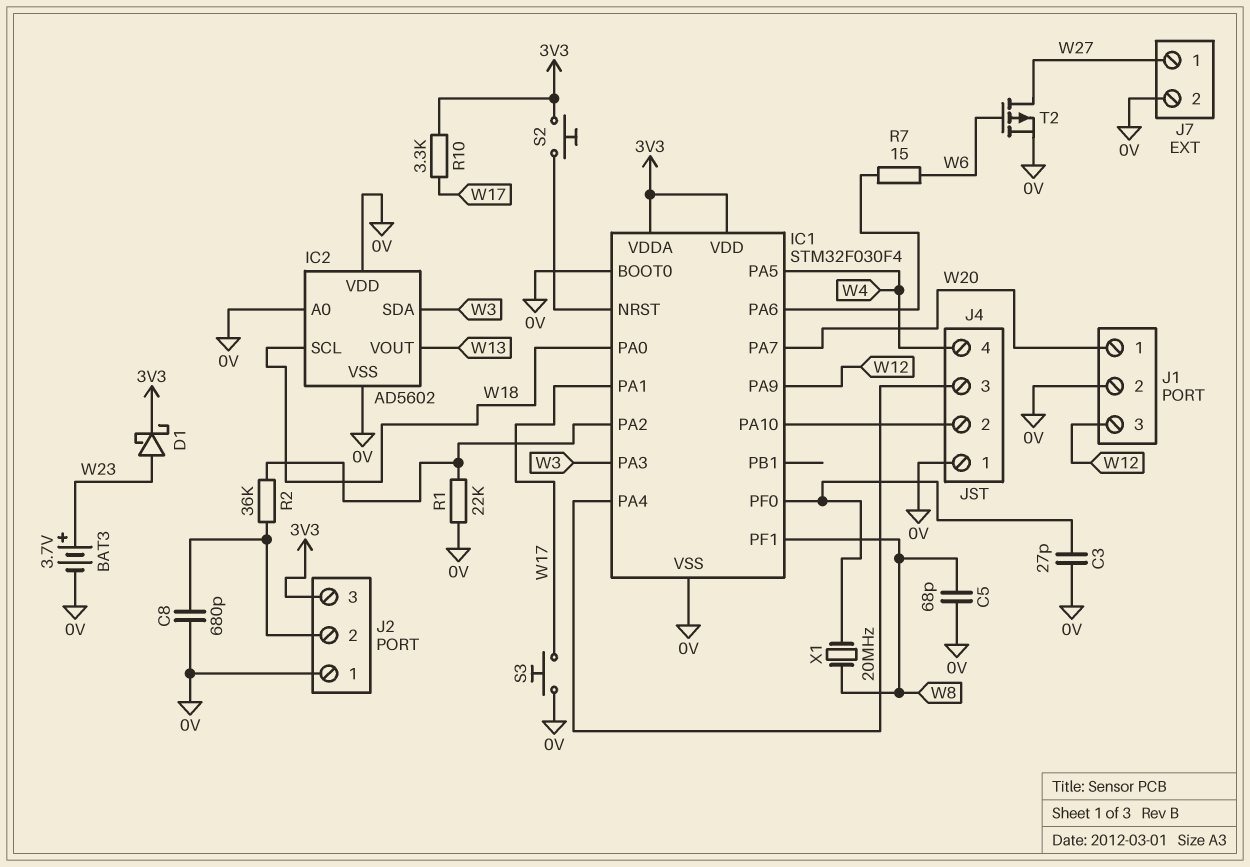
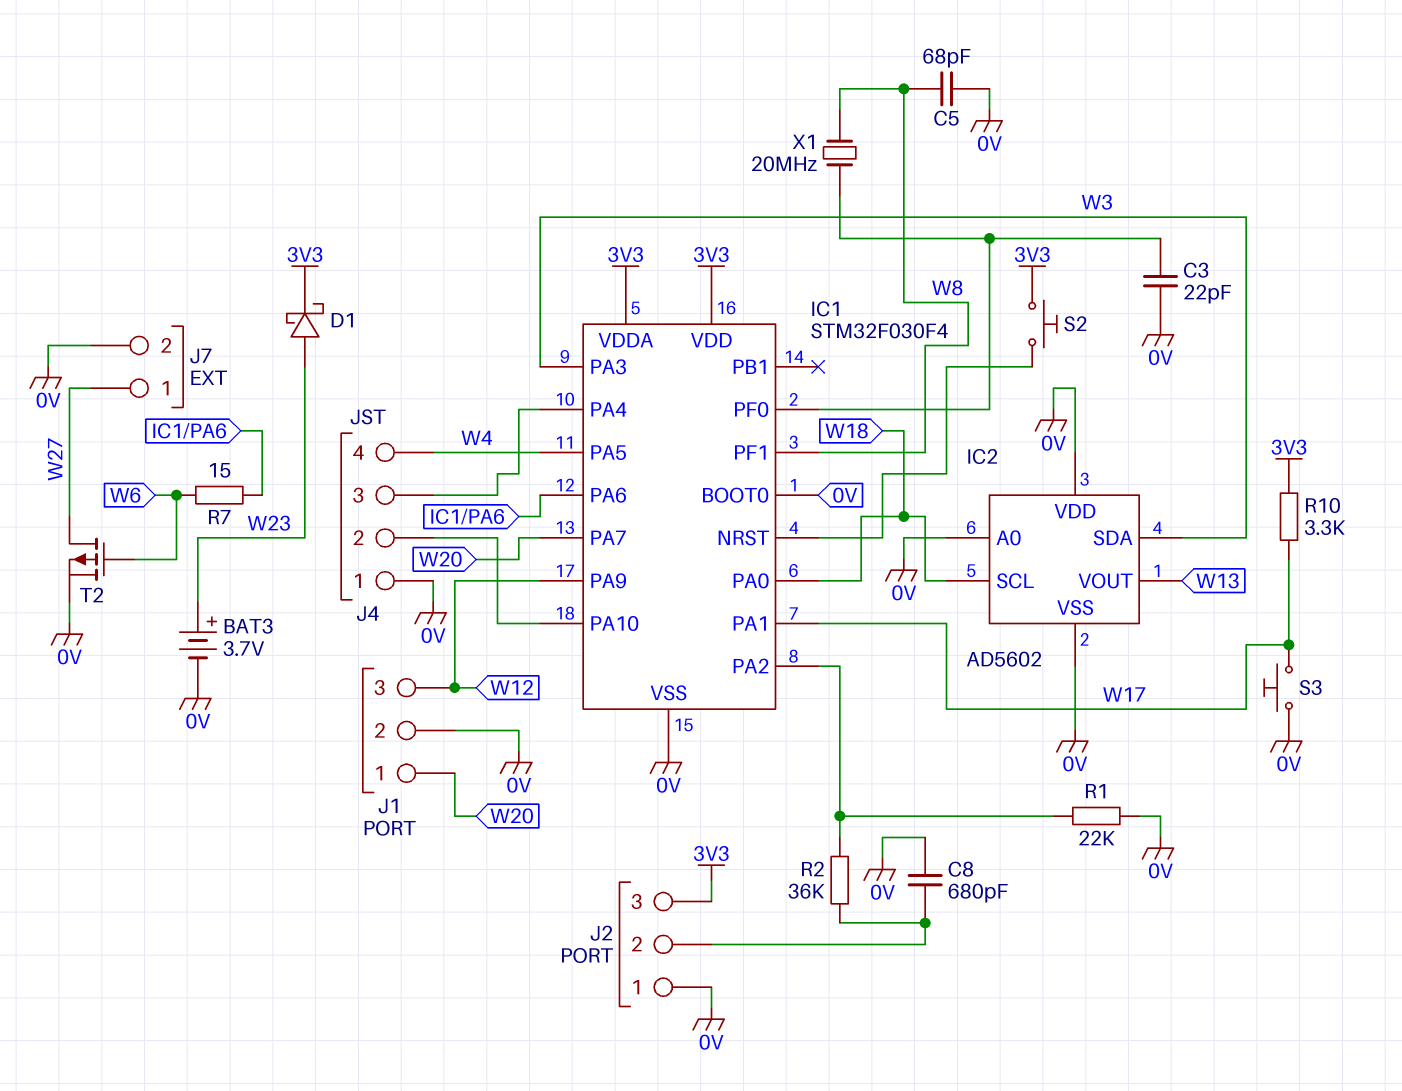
C3: 27pF (0V, IC1/PF0) -> 22pF (0V, IC1/PF0)

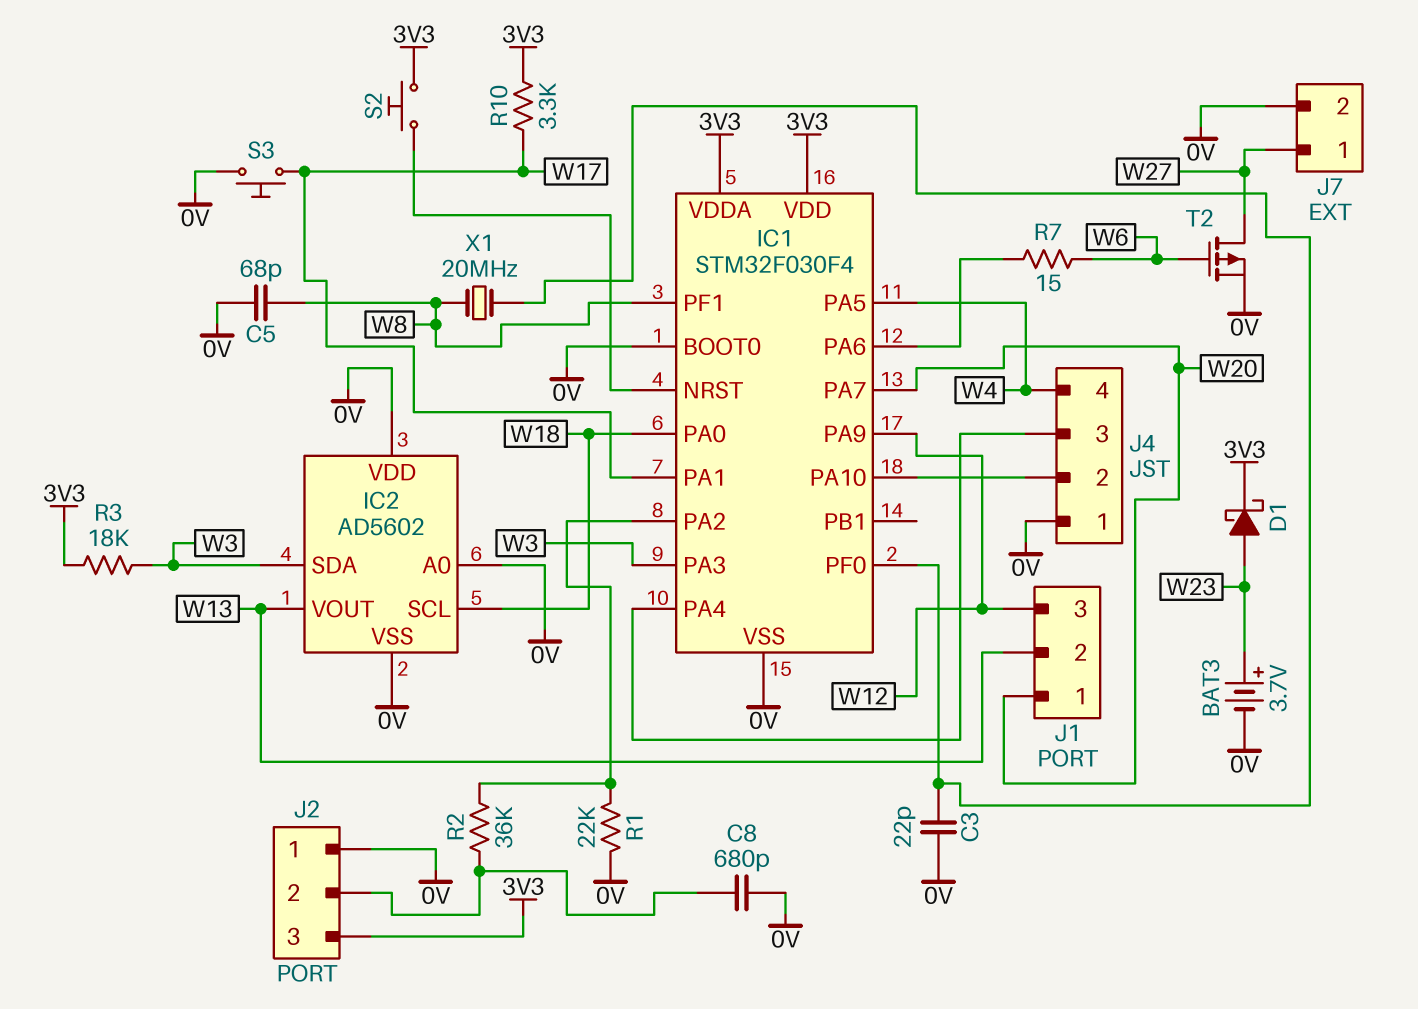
J1 pin 2: 0V -> W13
R3: none -> 18k (3V3, W3)

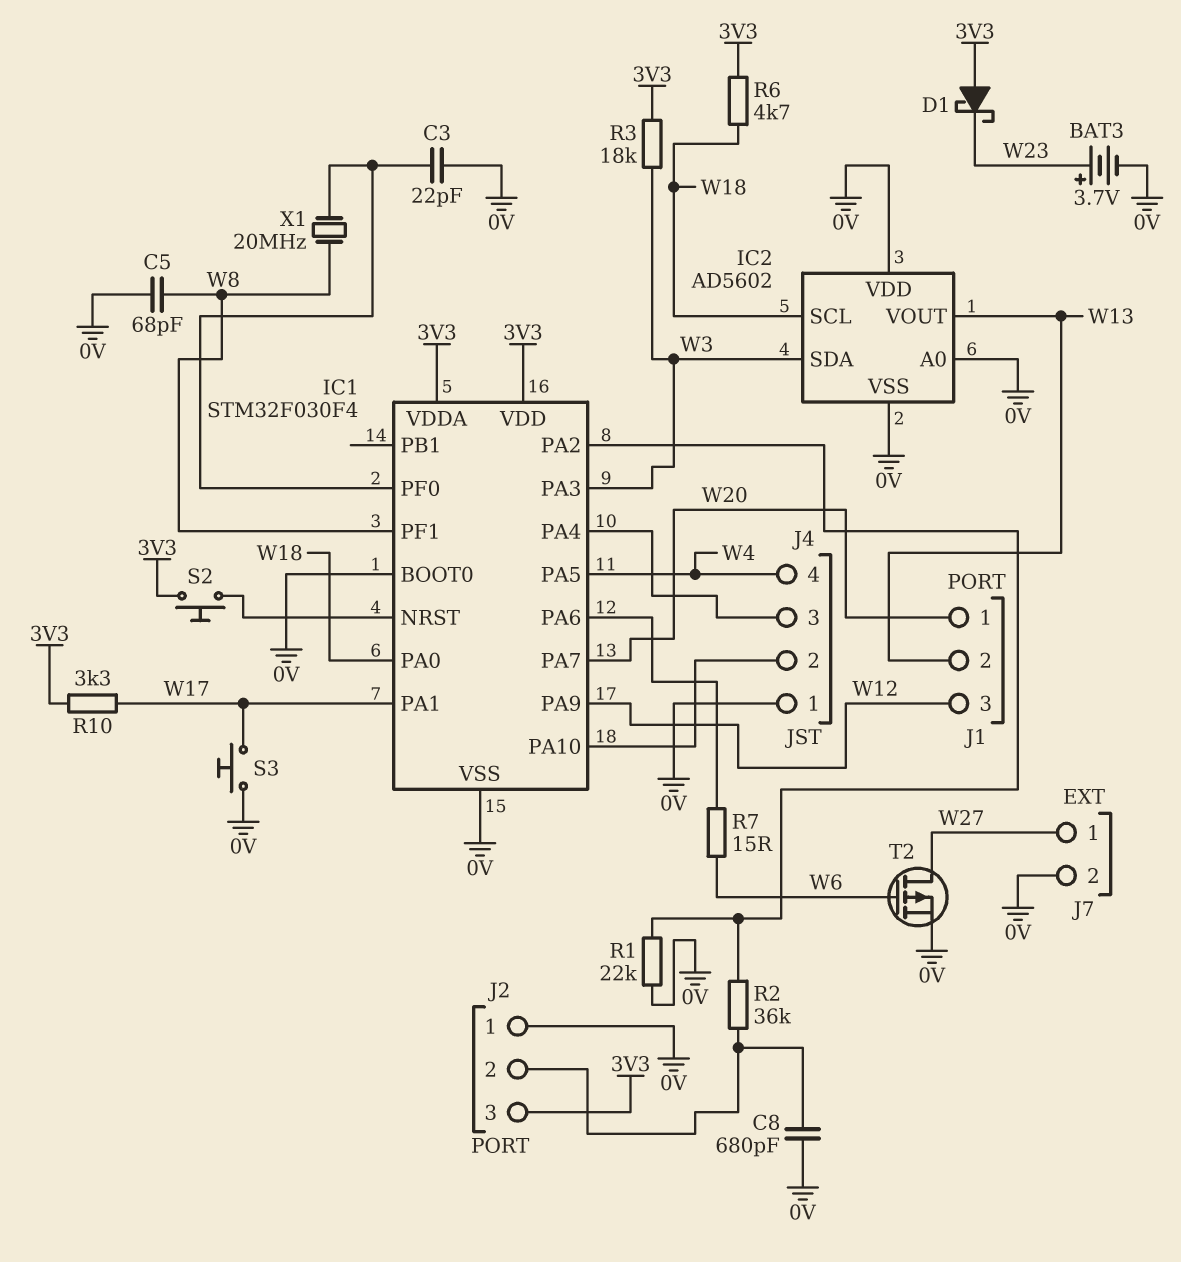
D1: schottky (A W23, K 3V3) -> schottky (A 3V3, K W23)
R6: none -> 4.7k (3V3, W18)

